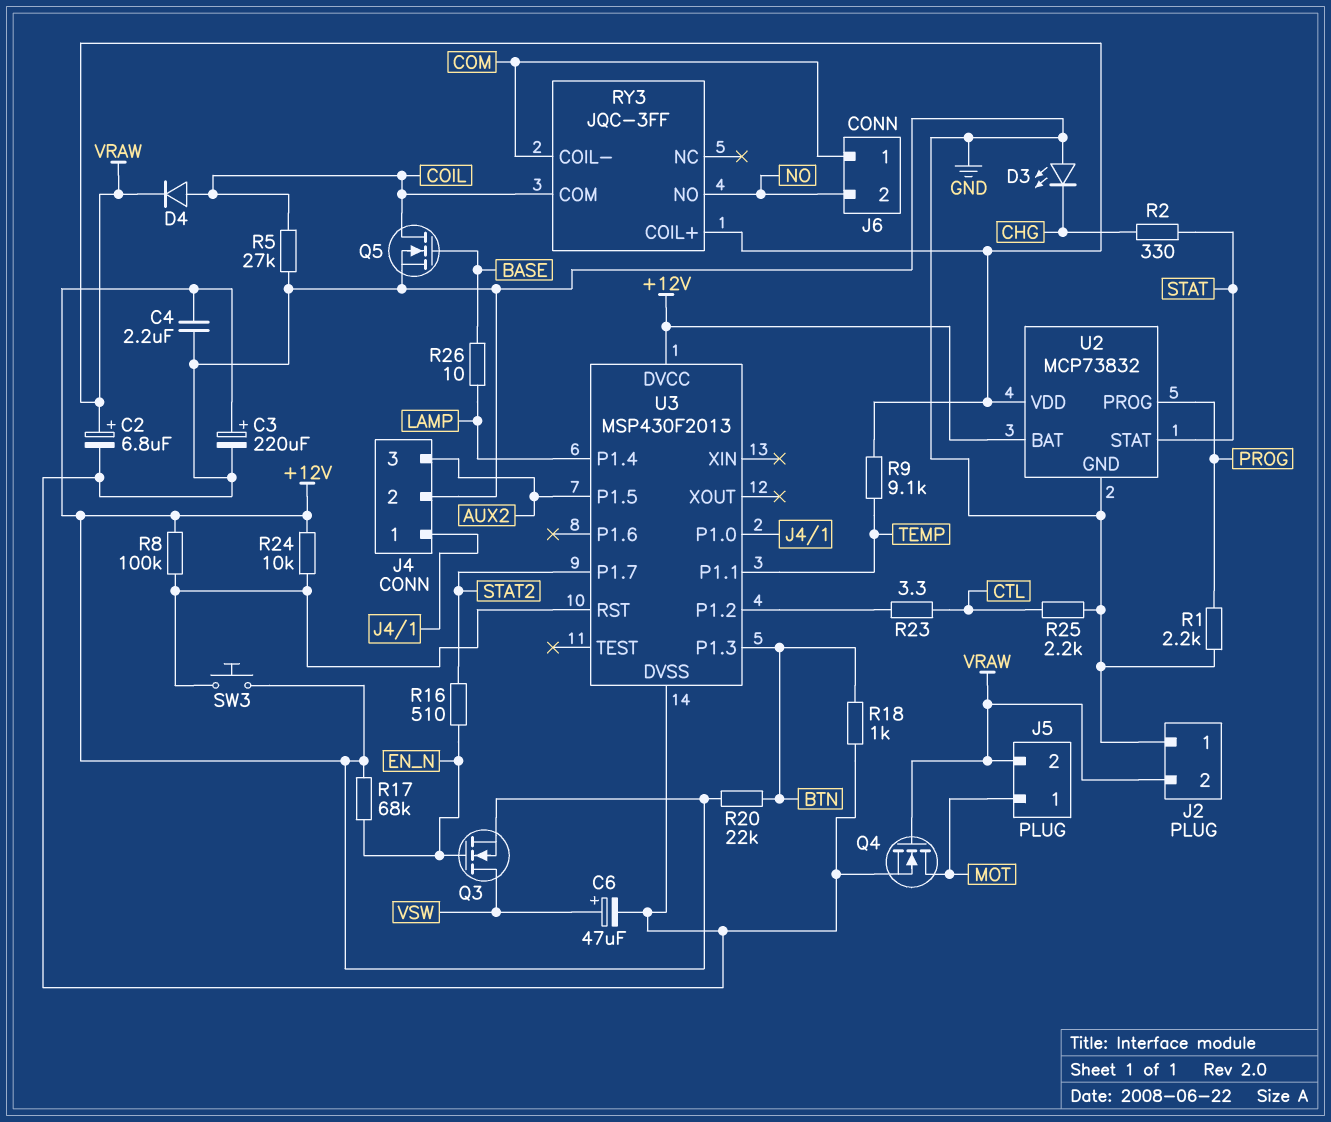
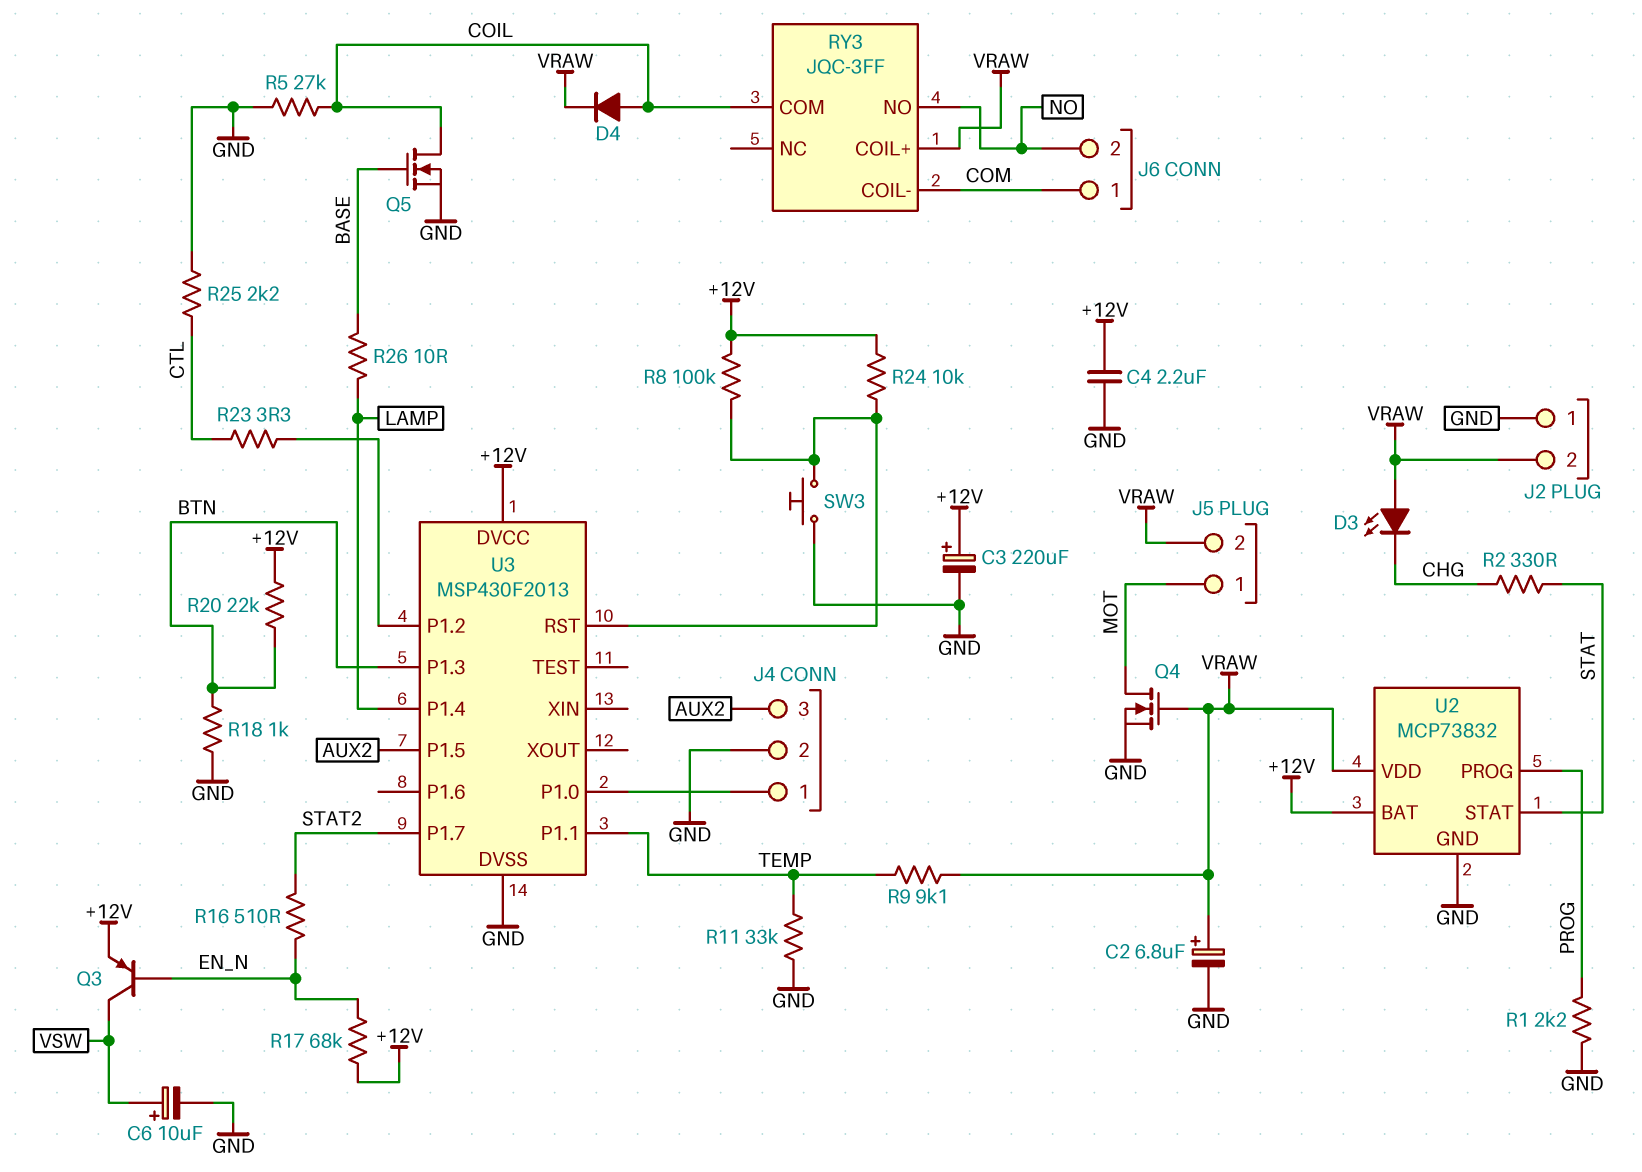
C6: 47uF (plus VSW, minus GND) -> 10uF (plus VSW, minus GND)
D3: LED (A GND, K CHG) -> LED (A VRAW, K CHG)
Q3: NMOS (G EN_N, D VSW, S +12V) -> PNP (B EN_N, C VSW, E +12V)
R11: none -> 33k (GND, TEMP)
SW3: button (+12V, U3/RST) -> button (GND, U3/RST)

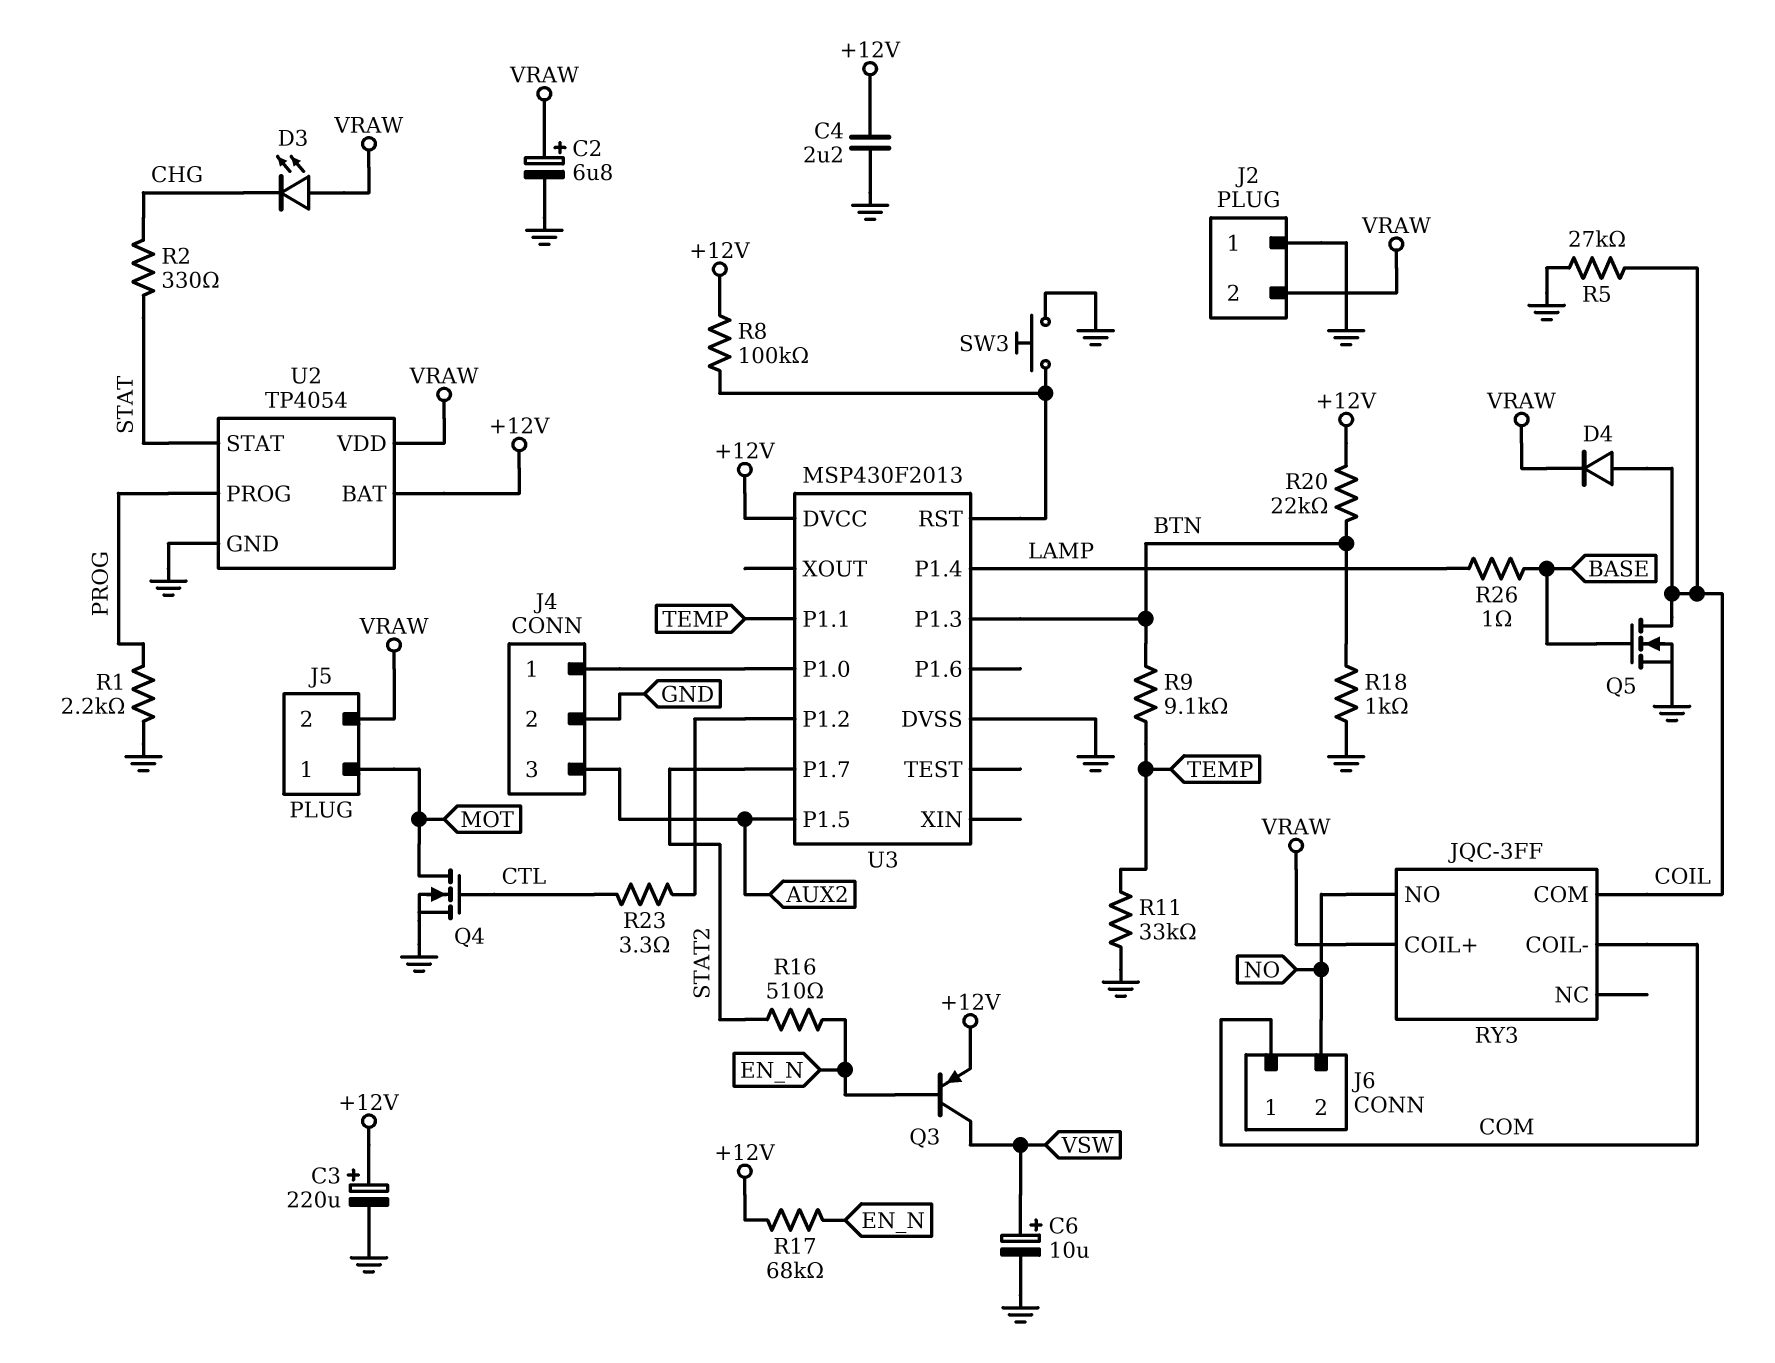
Q4: NMOS (G VRAW, D MOT, S GND) -> NMOS (G CTL, D MOT, S GND)
R9: 9.1k (TEMP, VRAW) -> 9.1k (BTN, TEMP)
R24: 10k (+12V, U3/RST) -> none
R25: 2.2k (CTL, GND) -> none
R26: 10 (BASE, LAMP) -> 1 (BASE, LAMP)
U2: MCP73832 -> TP4054

